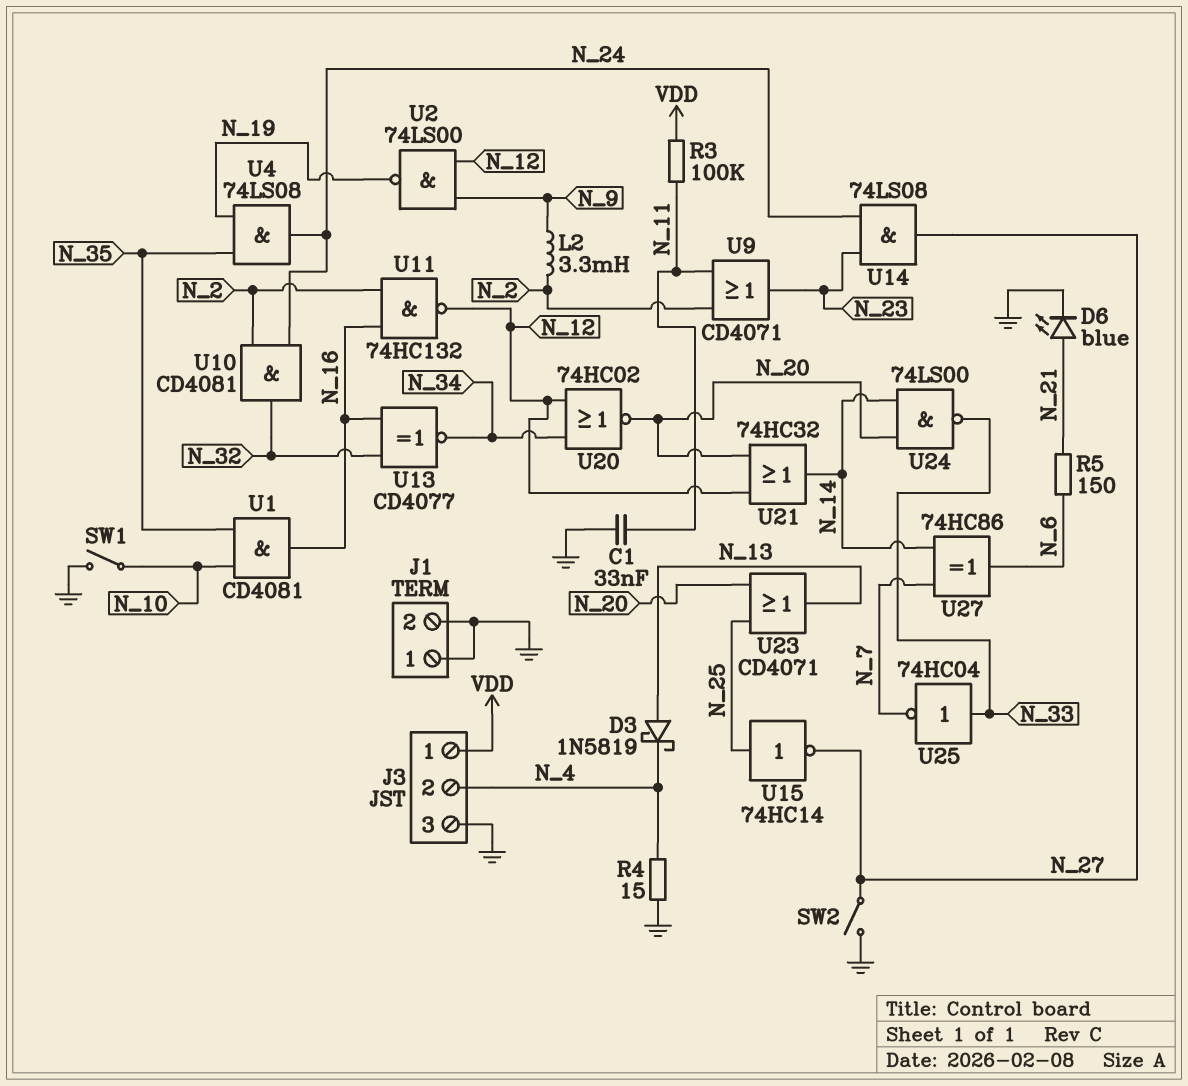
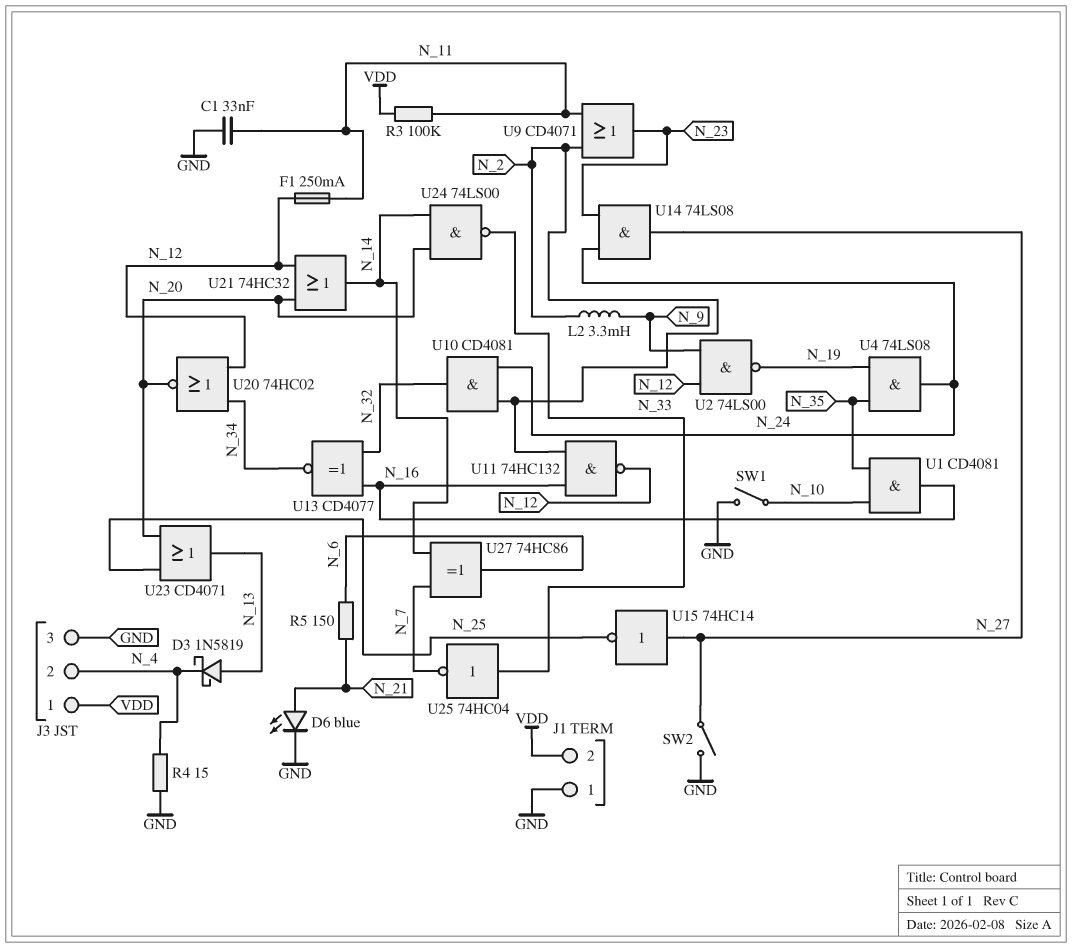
F1: none -> 250mA (N_11, N_12)
J1 pin 2: GND -> VDD
U15: NOT 74HC14 (in N_25, out N_27) -> NOT 74HC14 (in N_27, out N_25)

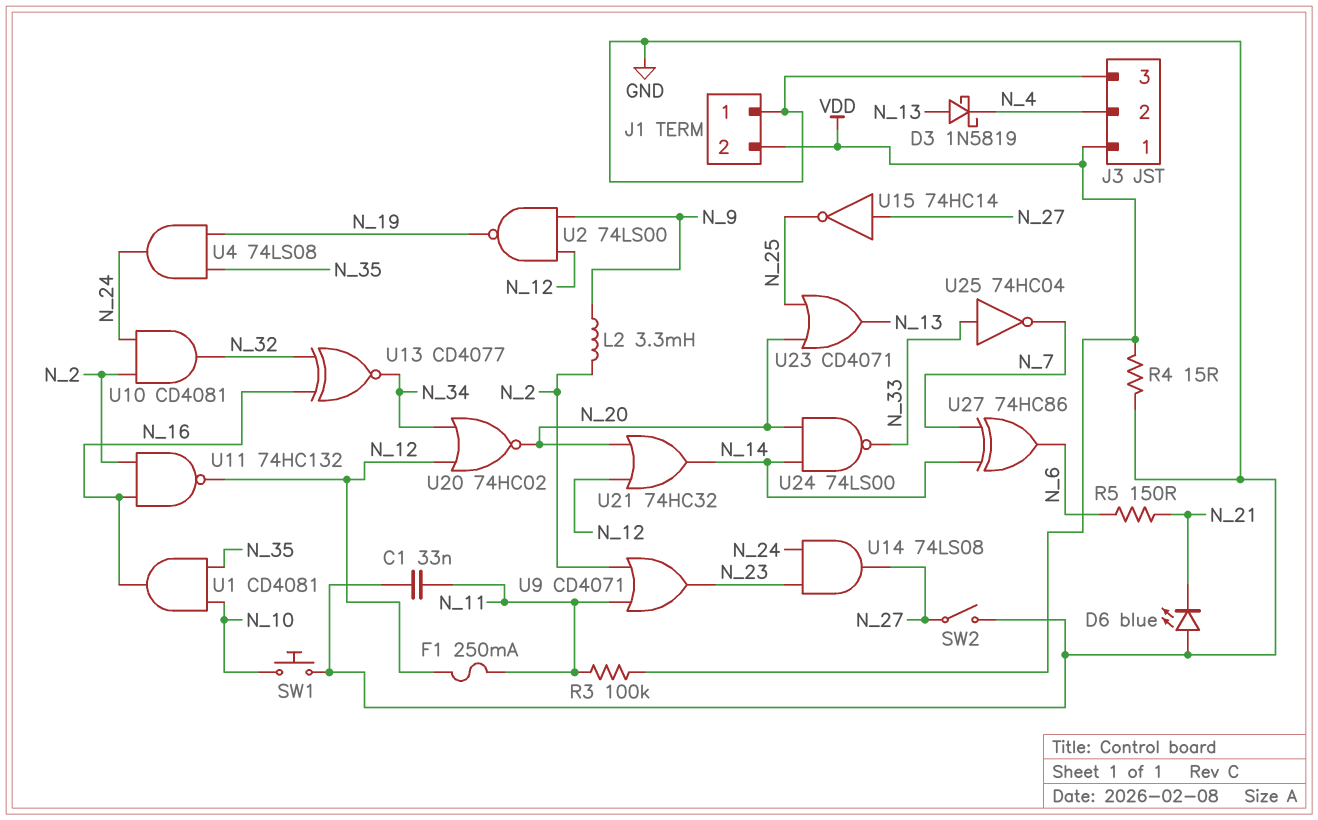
D6: LED blue (A N_21, K GND) -> LED blue (A GND, K N_21)
R4: 15 (GND, N_4) -> 15 (GND, VDD)
SW1: switch (GND, N_10) -> button (GND, N_10)

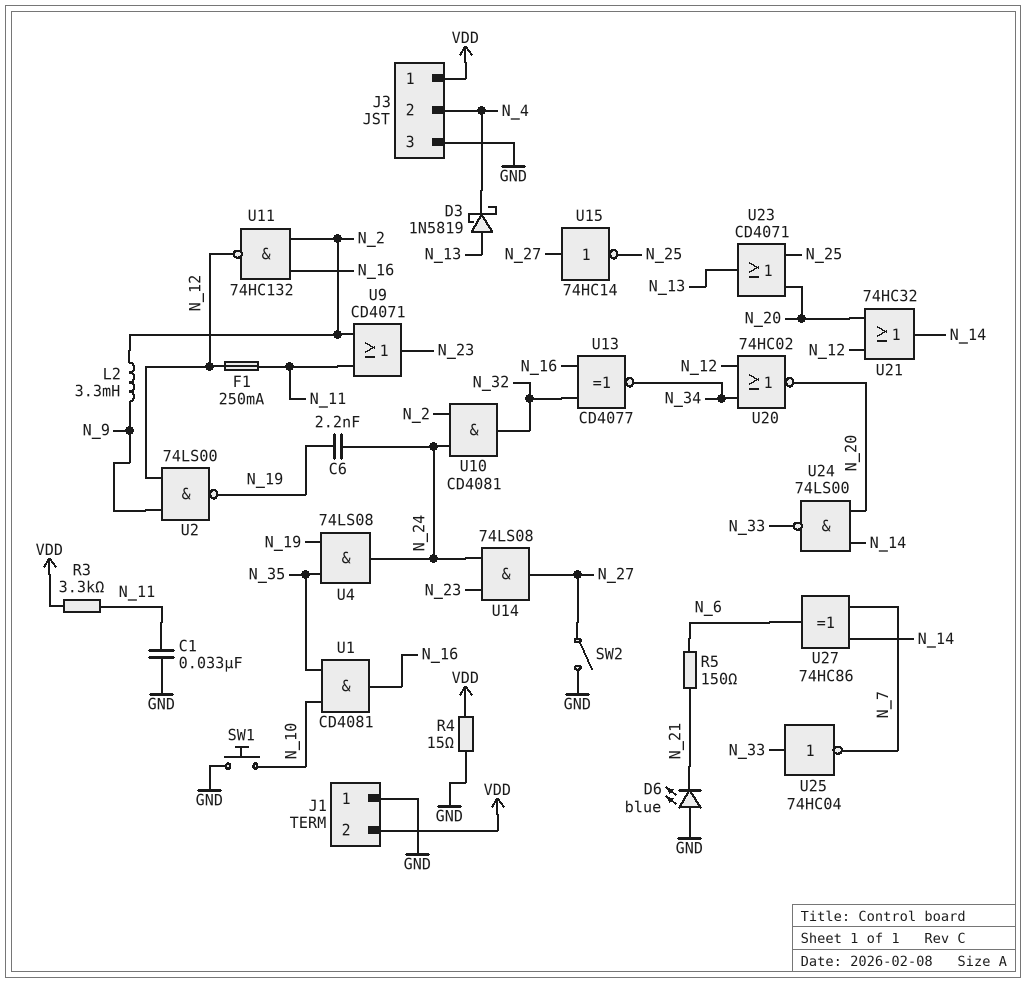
C6: none -> 2.2nF (N_19, N_24)
R3: 100k (N_11, VDD) -> 3.3k (N_11, VDD)

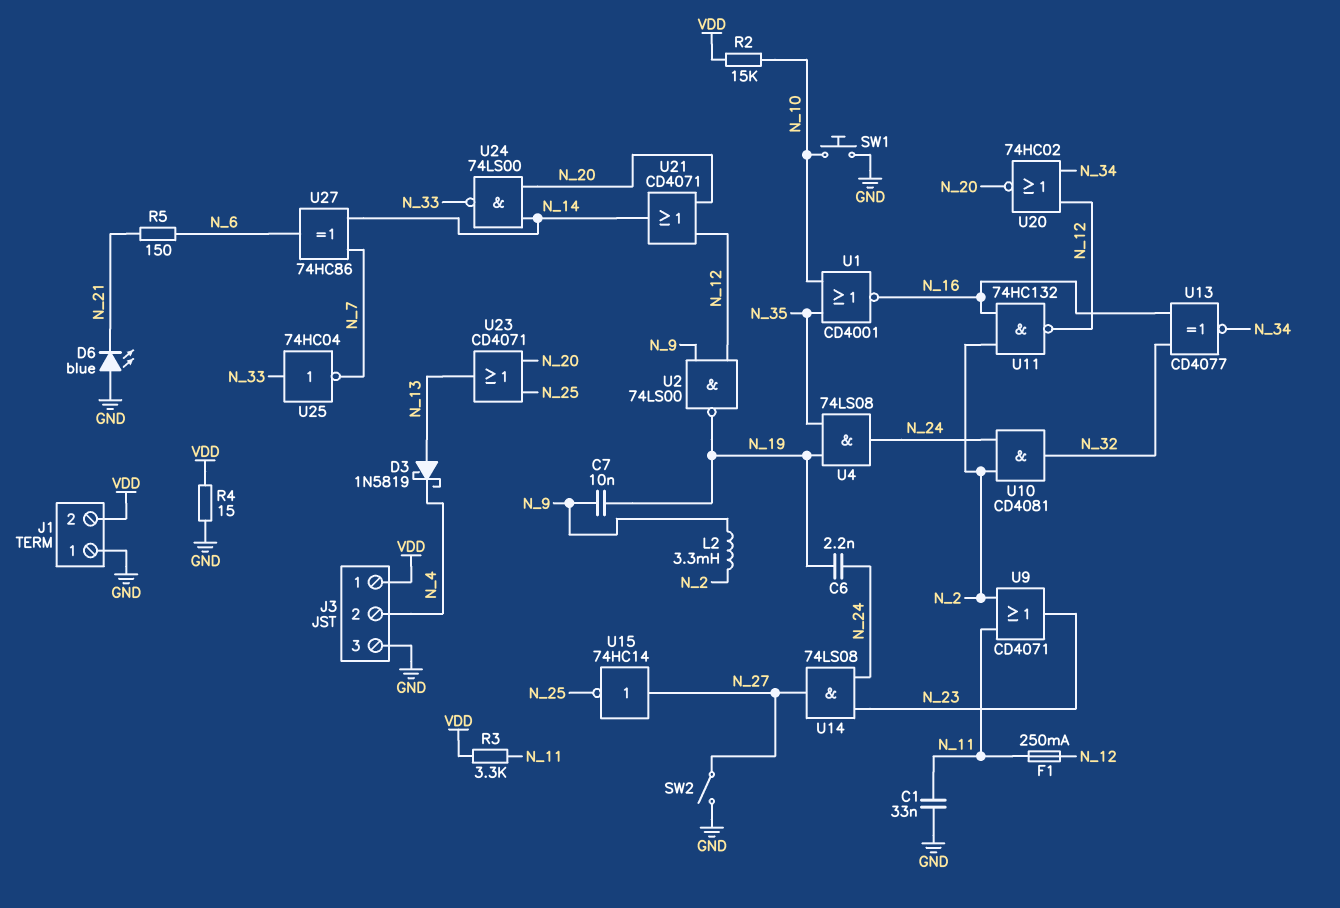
C7: none -> 10nF (N_9, N_19)
R2: none -> 15k (N_10, VDD)
U1: AND CD4081 (in N_10, in N_35, out N_16) -> NOR CD4001 (in N_10, in N_35, out N_16)
U21: OR 74HC32 (in N_12, in N_20, out N_14) -> OR CD4071 (in N_12, in N_20, out N_14)

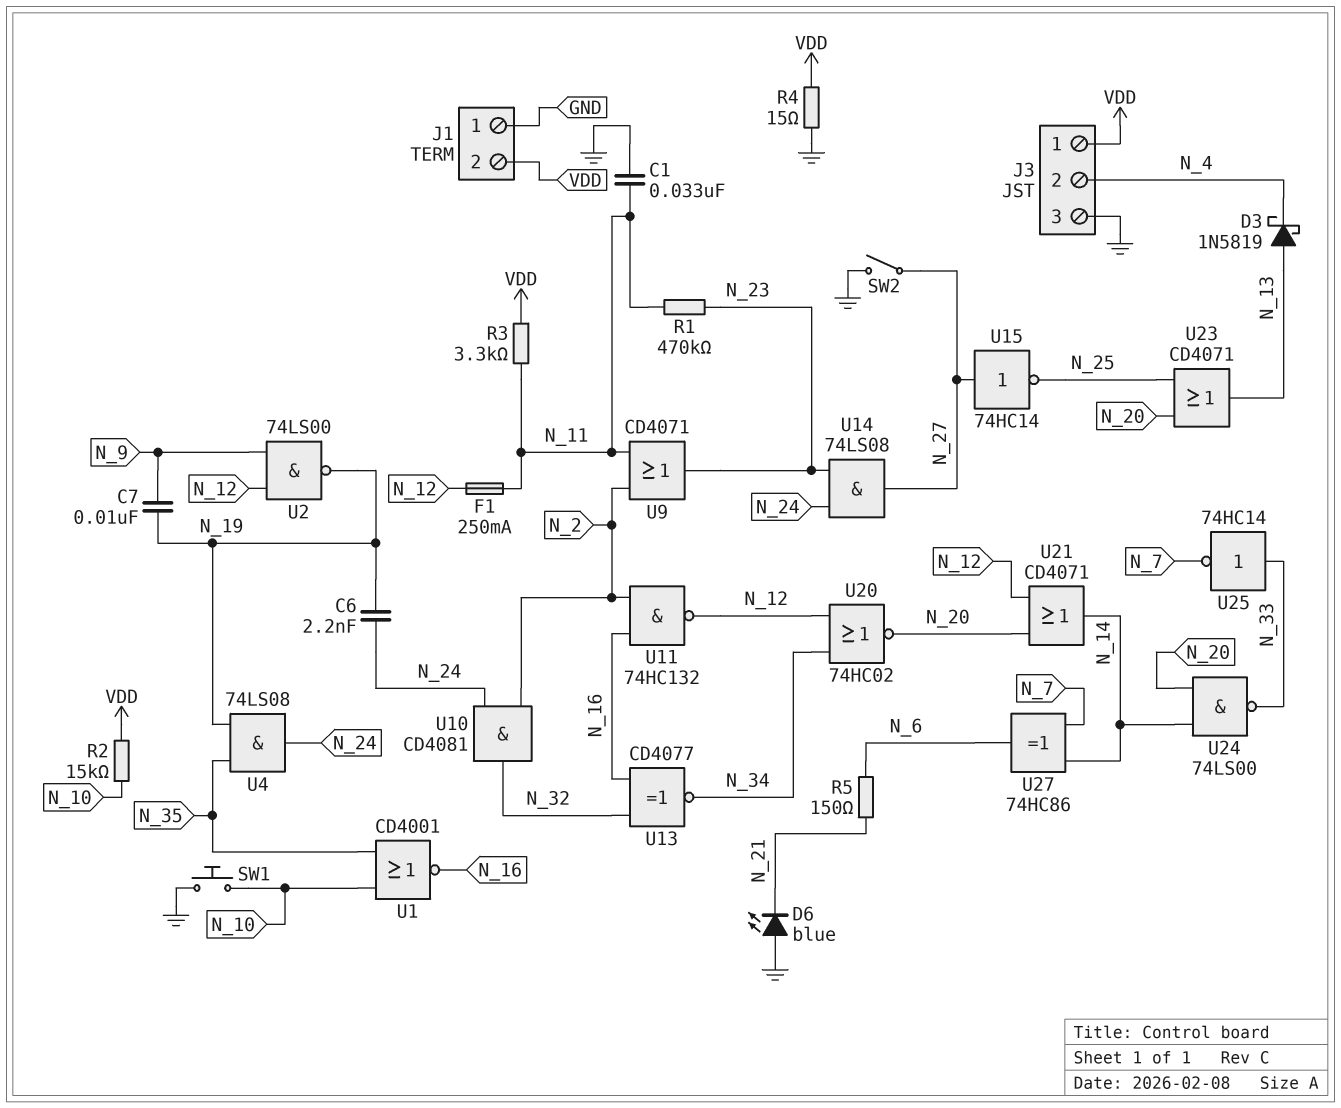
L2: 3.3mH (N_2, N_9) -> none
R1: none -> 470k (N_11, N_23)
U25: NOT 74HC04 (in N_33, out N_7) -> NOT 74HC14 (in N_33, out N_7)

